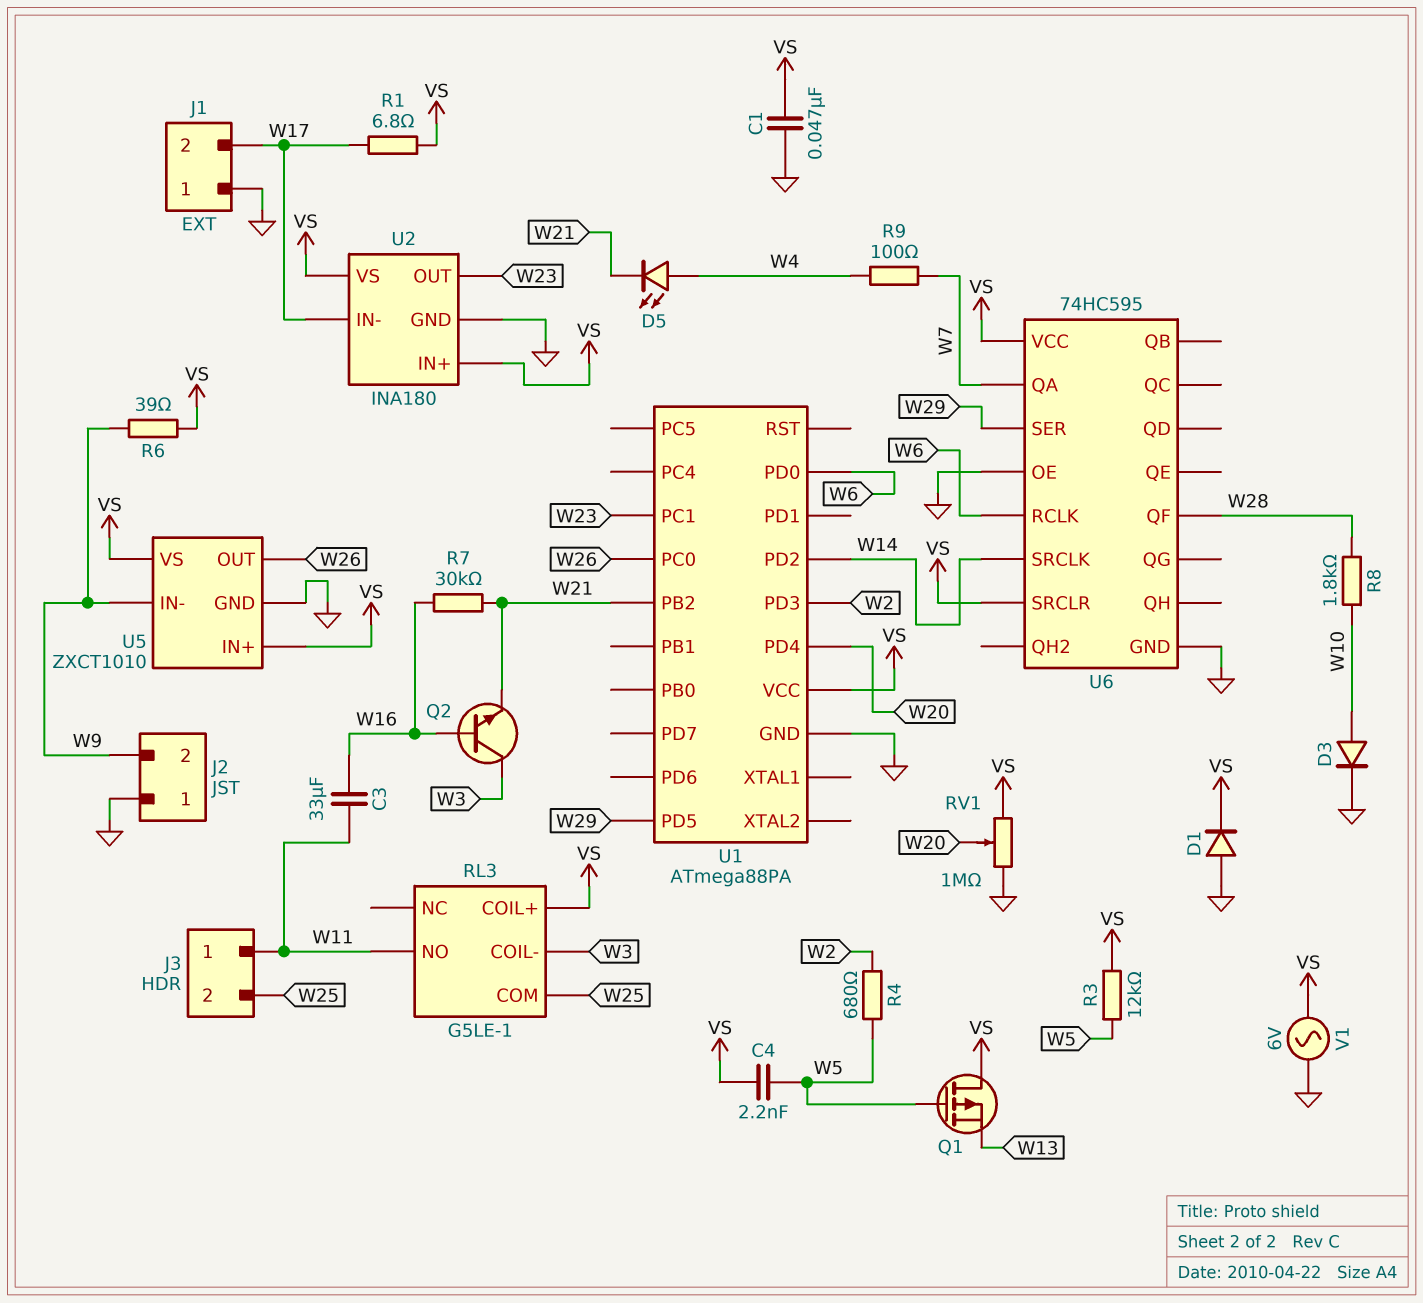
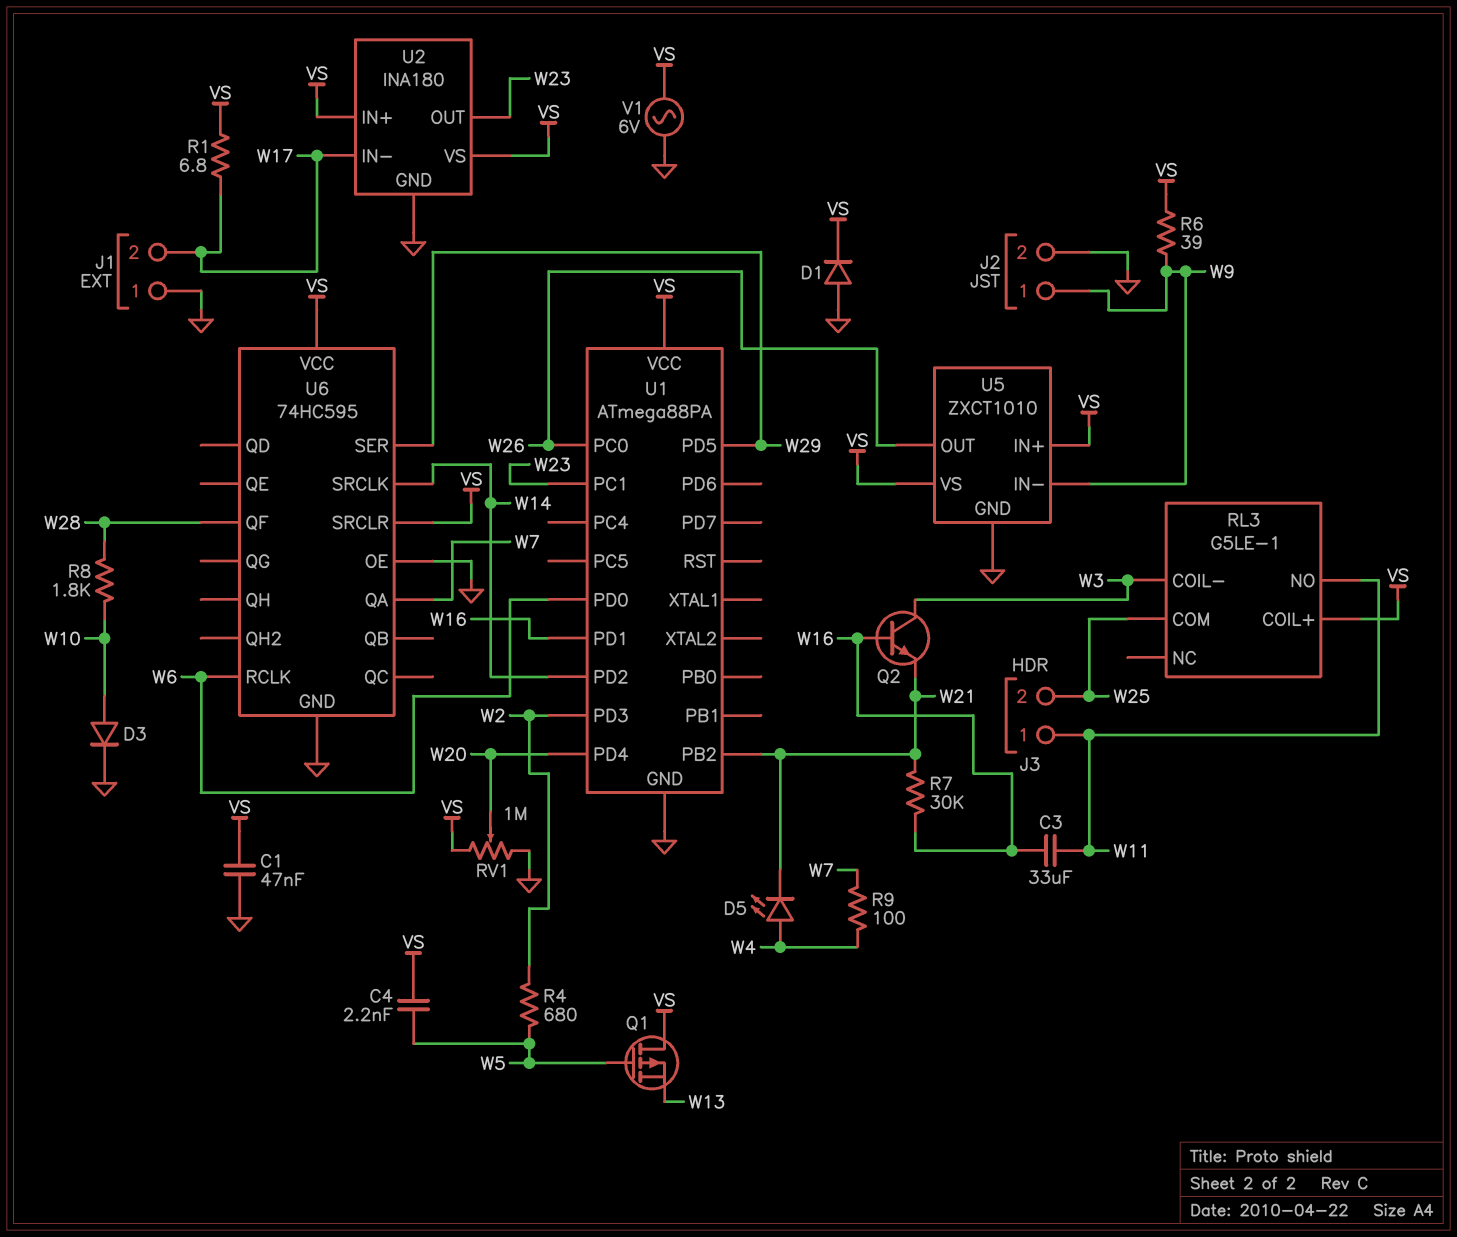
J2 pin 1: GND -> W9
J2 pin 2: W9 -> GND
R3: 12k (VS, W5) -> none
U1 pin PD1: none -> W16

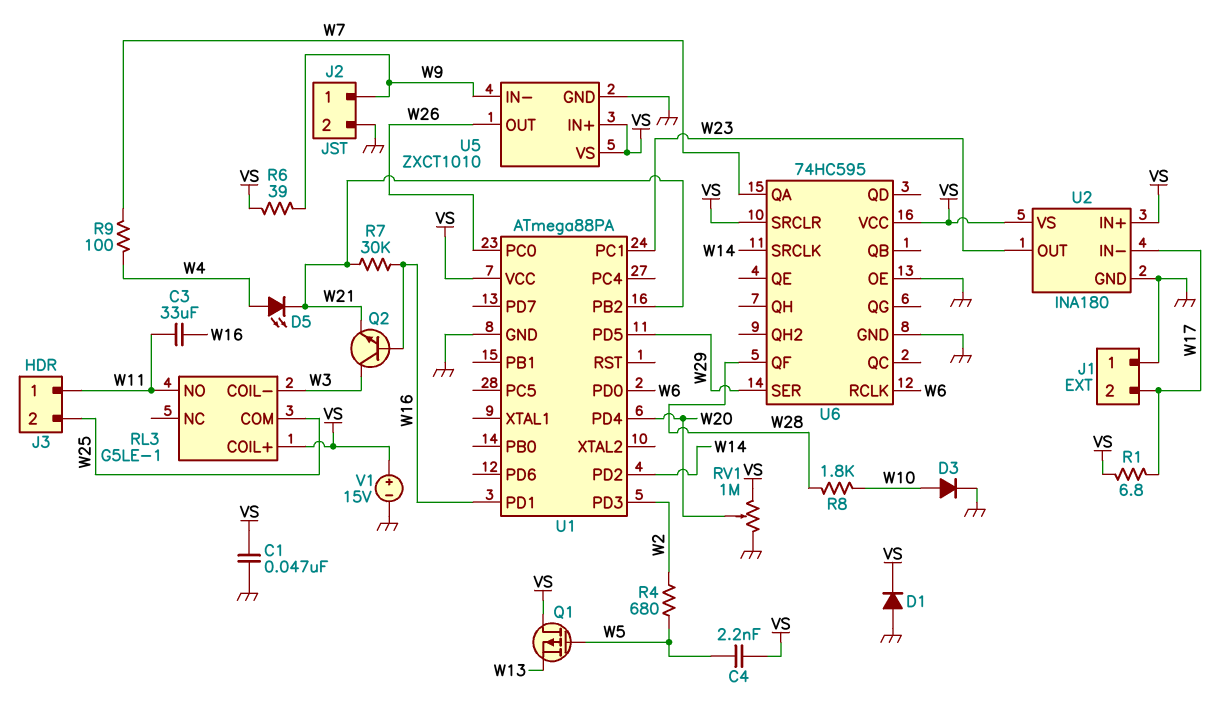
V1: AC 6V (GND, VS) -> 15V (plus VS, minus GND)

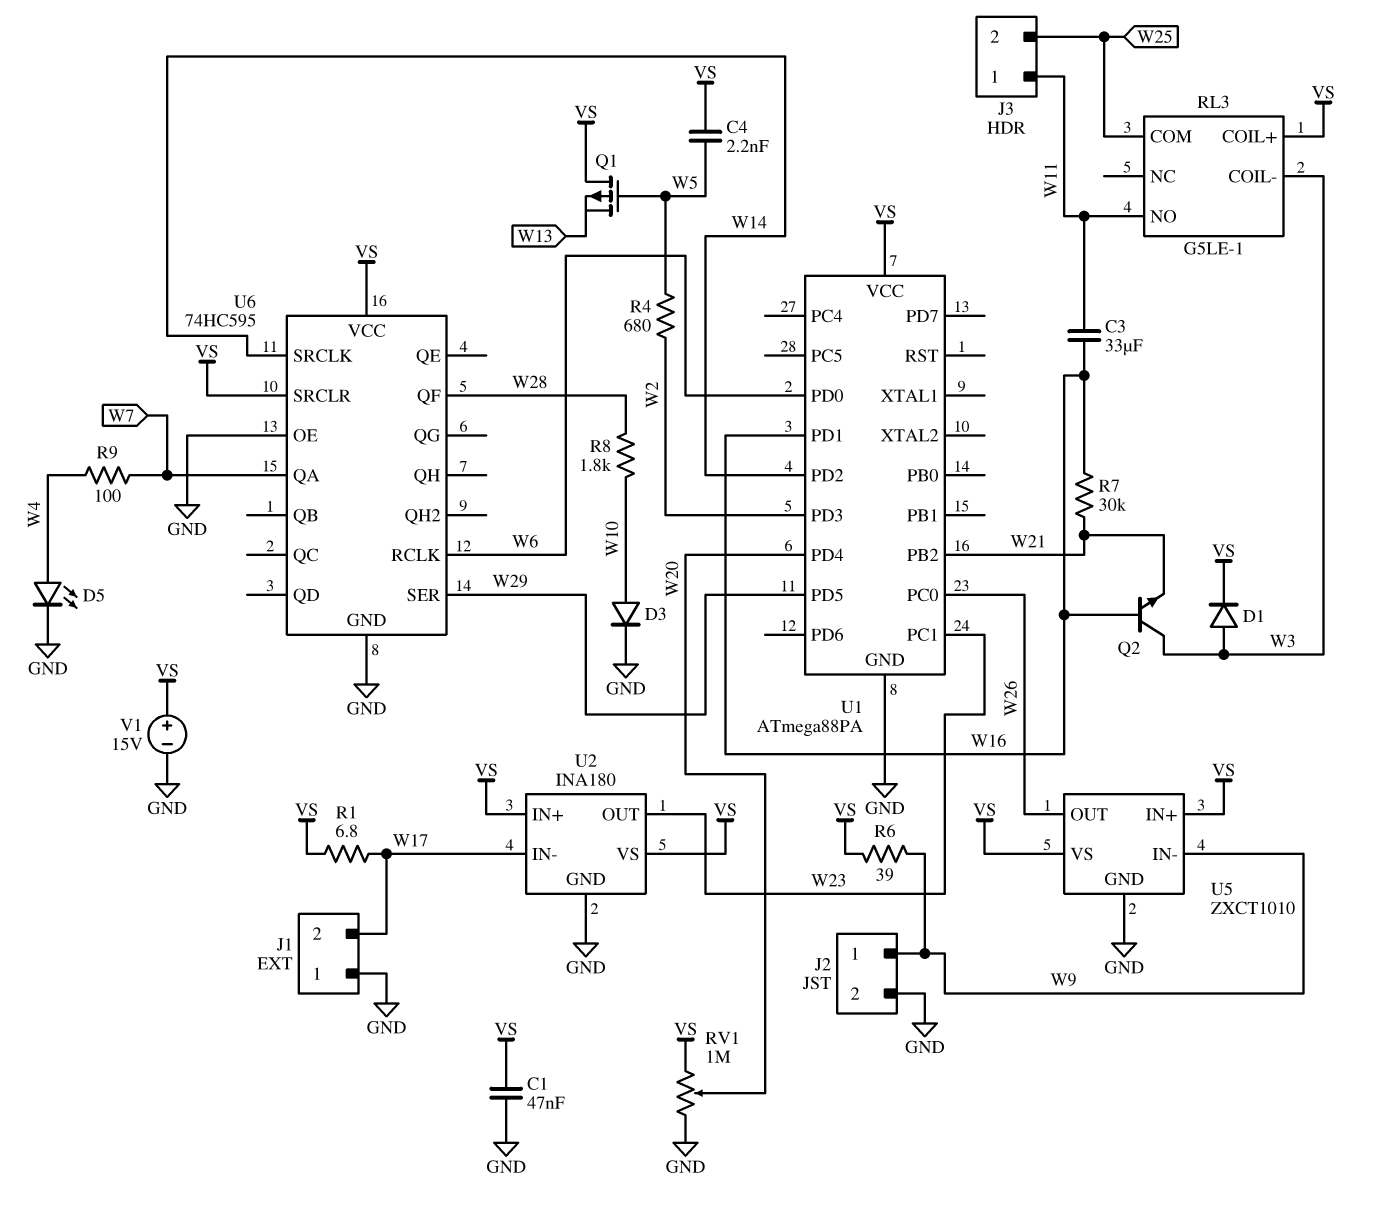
D1: diode (A GND, K VS) -> diode (A W3, K VS)
D5: LED (A W4, K W21) -> LED (A W4, K GND)

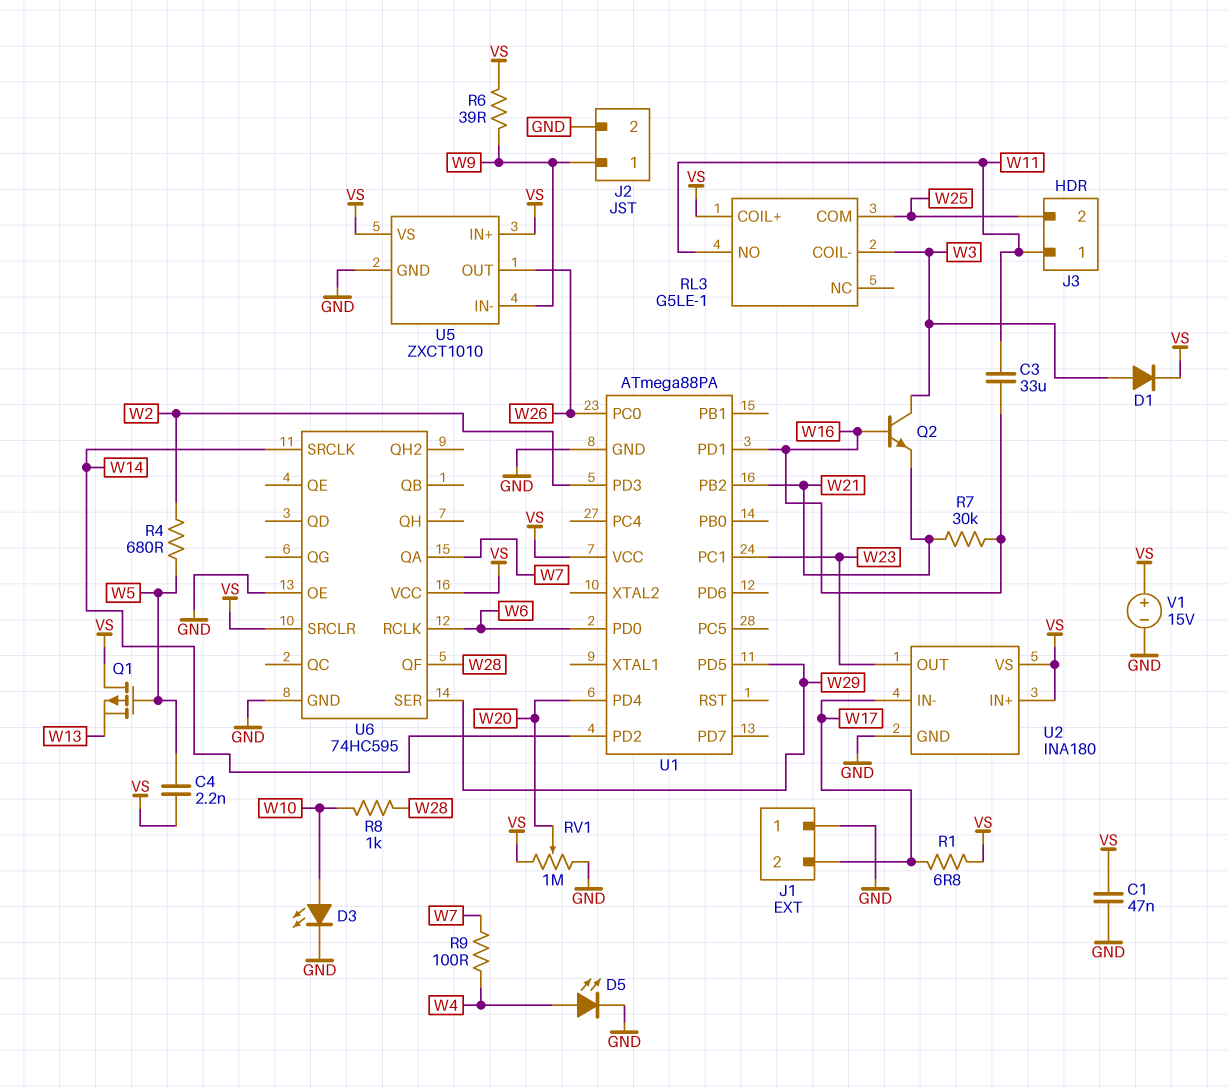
D3: diode (A W10, K GND) -> LED (A W10, K GND)
R8: 1.8k (W10, W28) -> 1k (W10, W28)

